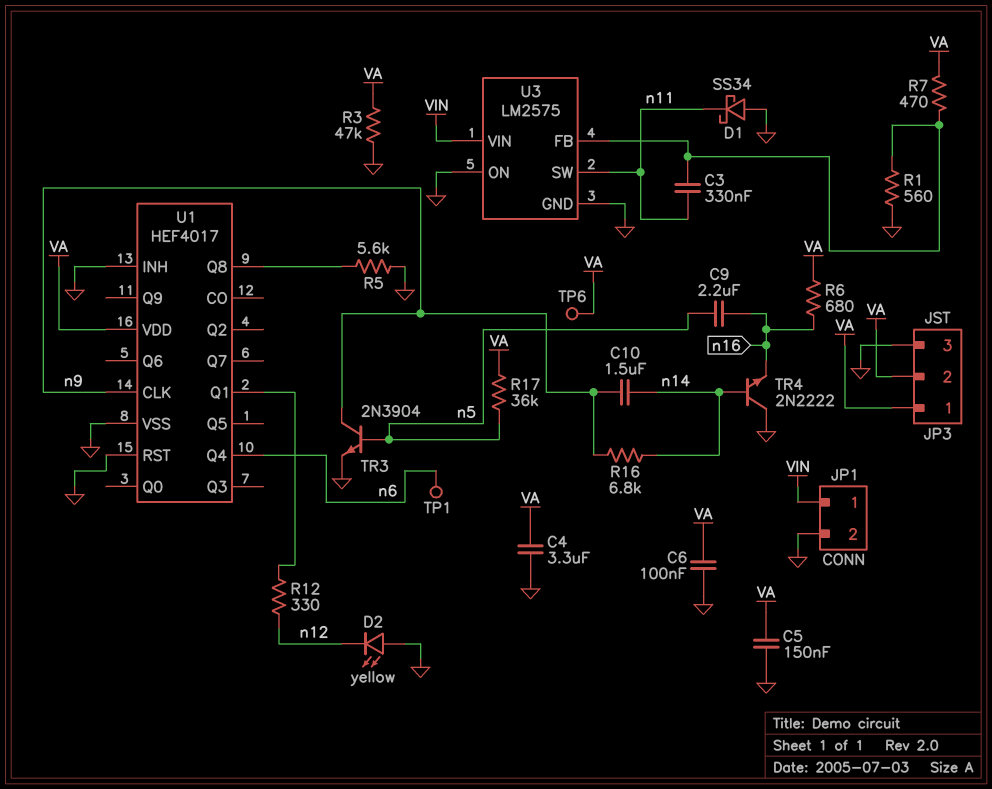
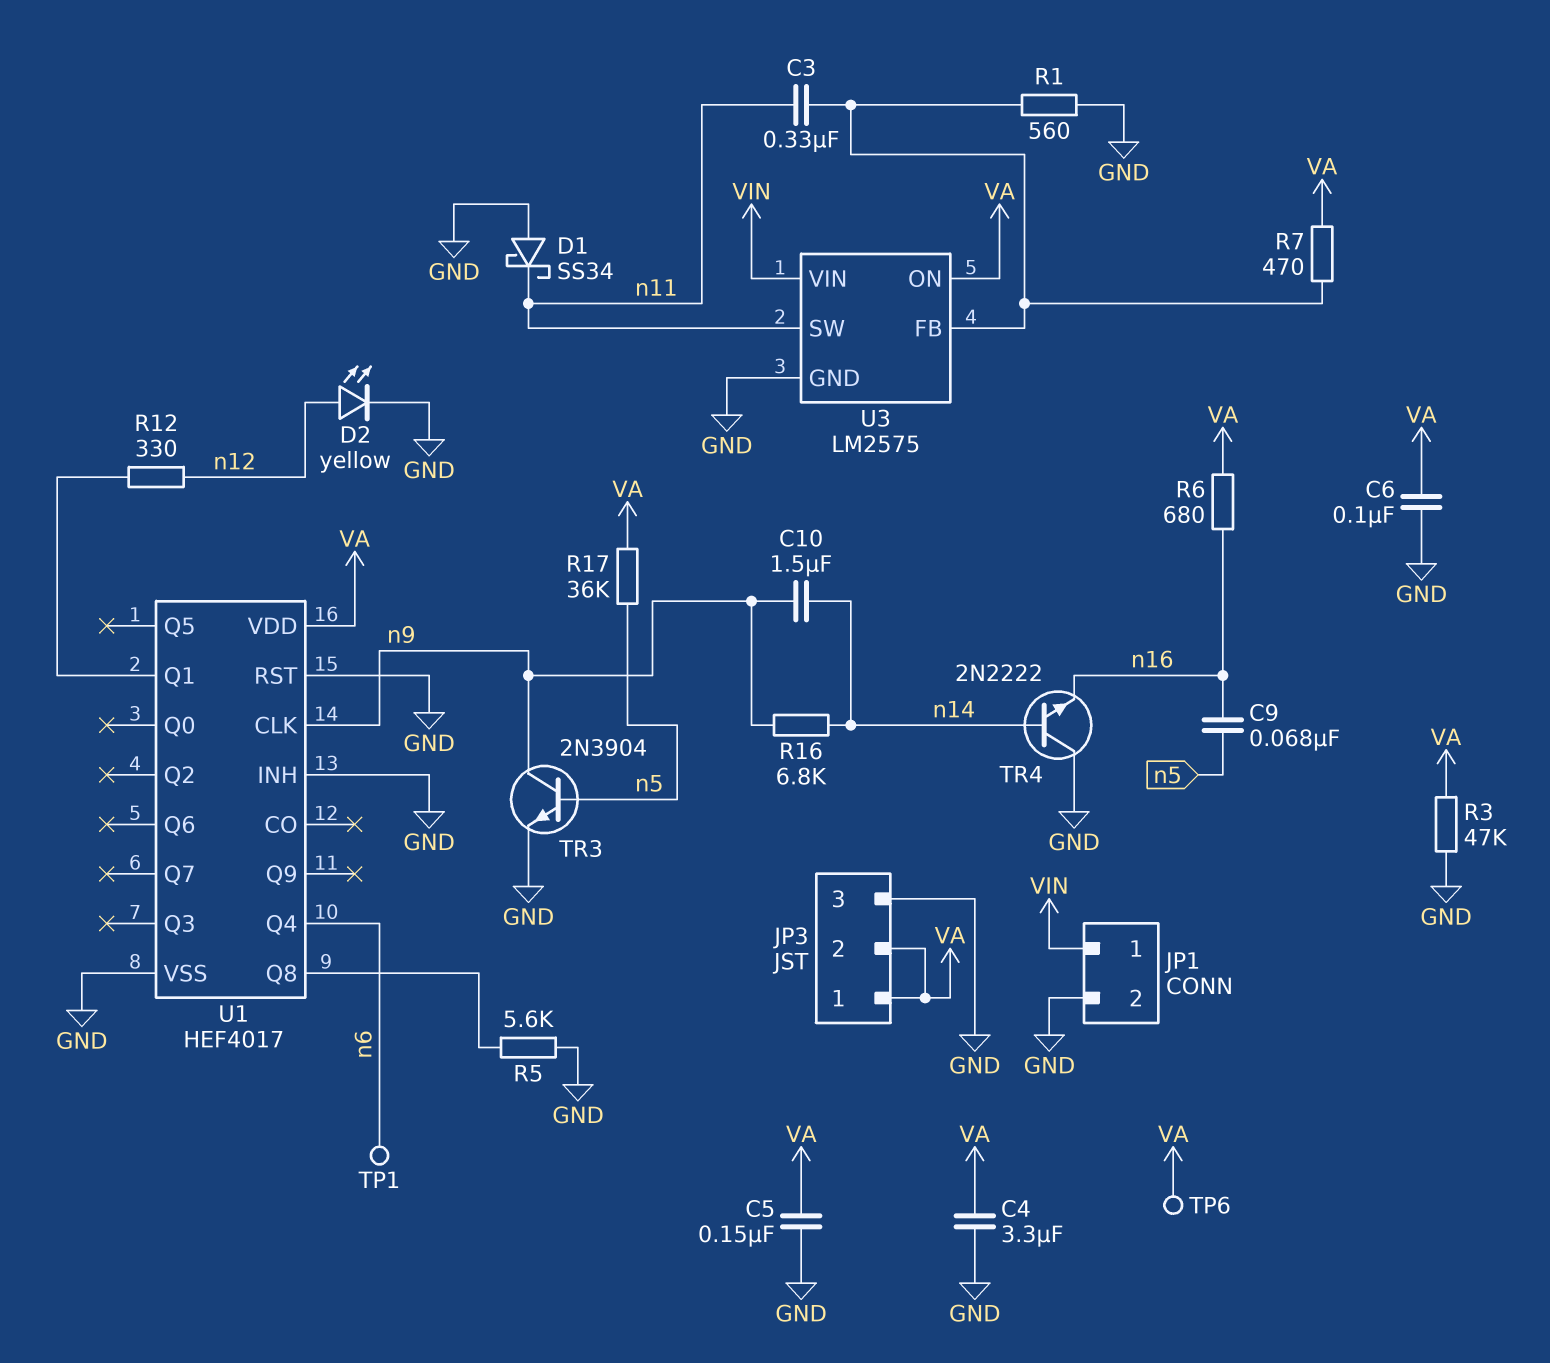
C9: 2.2uF (n5, n16) -> 68nF (n5, n16)
D2: LED yellow (A GND, K n12) -> LED yellow (A n12, K GND)
U3 pin ON: GND -> VA

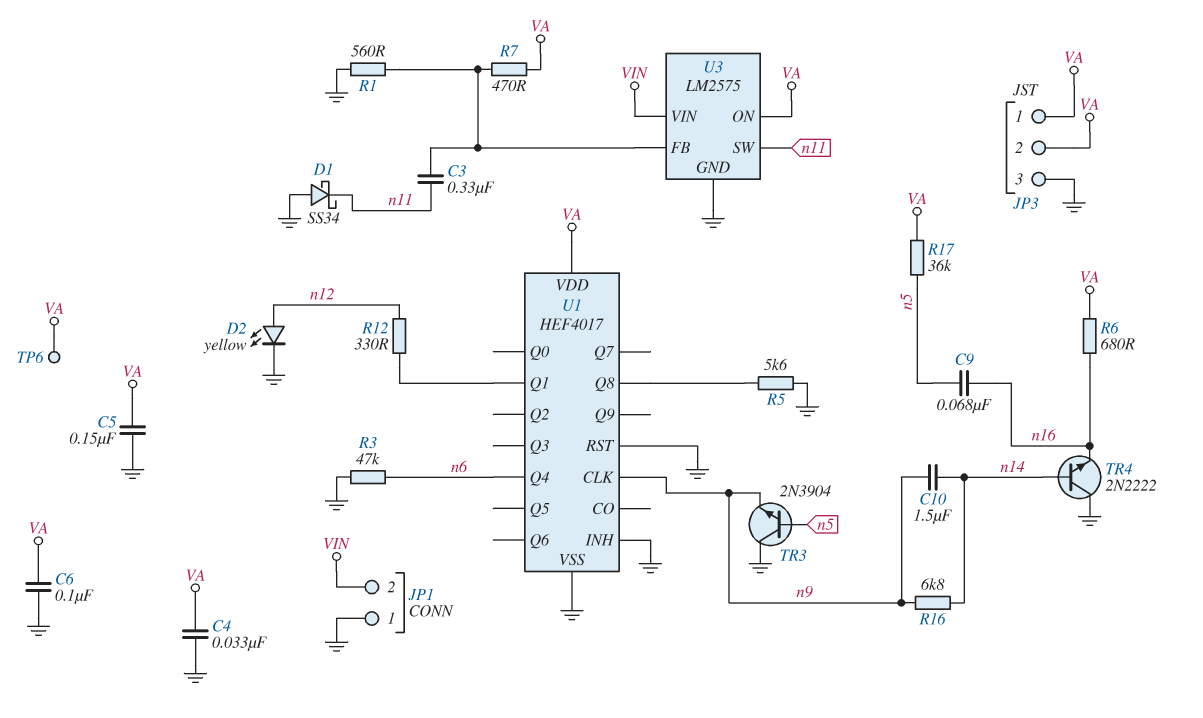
C4: 3.3uF (GND, VA) -> 33nF (GND, VA)
JP1 pin 1: VIN -> GND
JP1 pin 2: GND -> VIN
R3: 47k (GND, VA) -> 47k (GND, n6)
TP1: test point (n6) -> none
TR3: NPN 2N3904 (B n5, C n9, E GND) -> NPN 2N3904 (B n5, C GND, E n9)

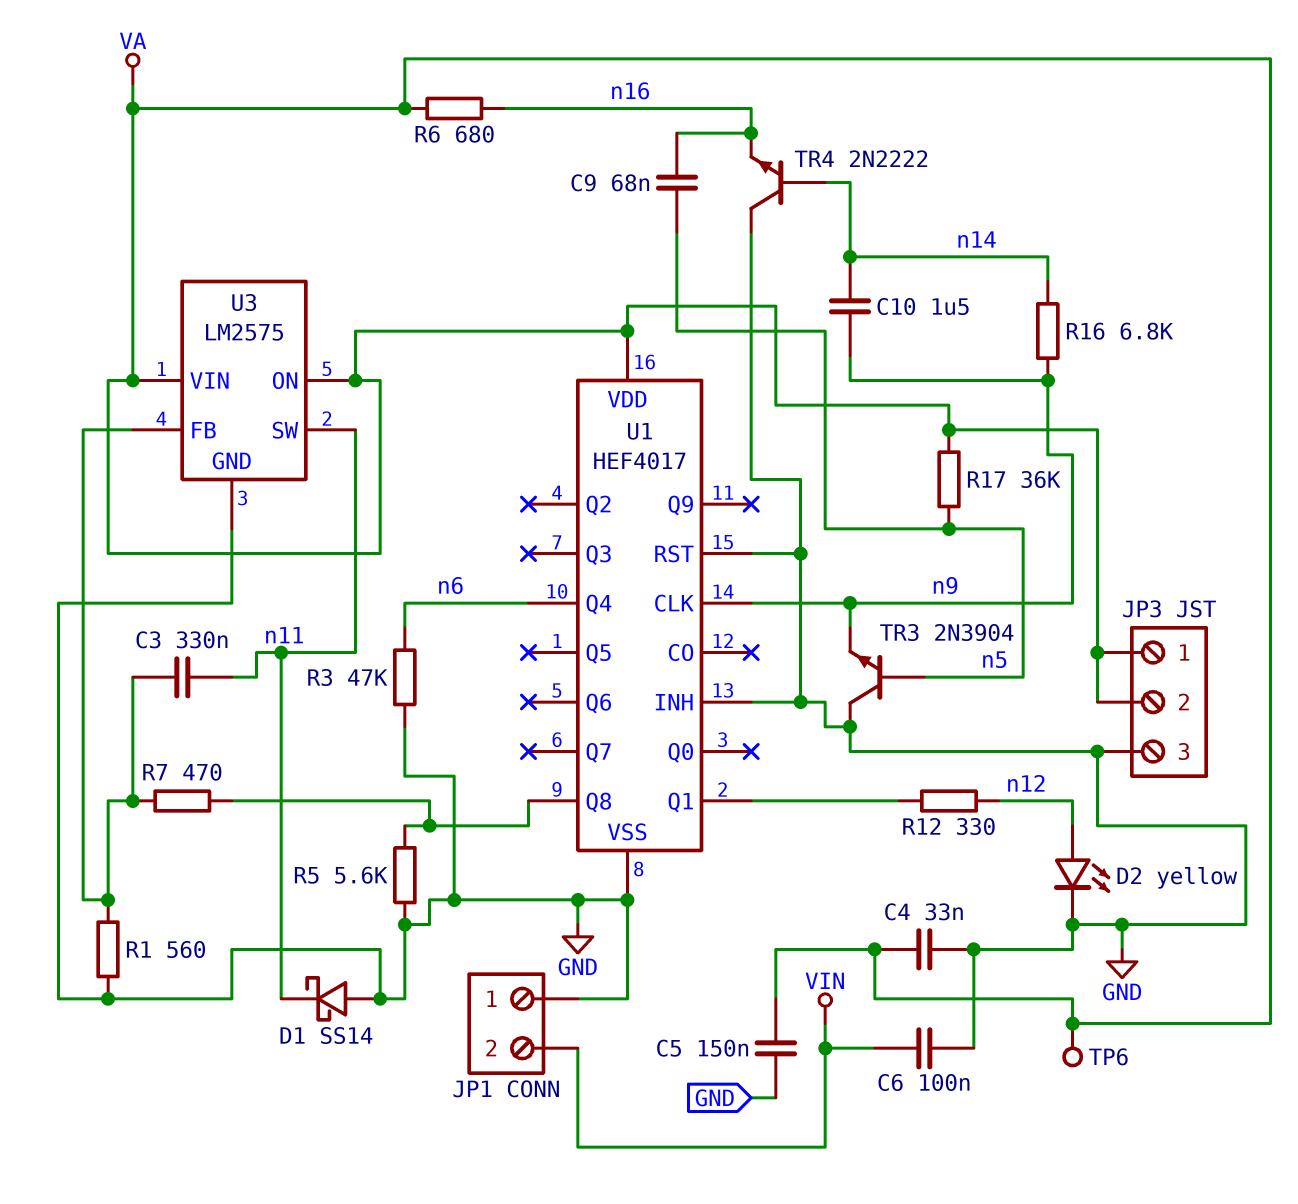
C6: 100nF (GND, VA) -> 100nF (GND, VIN)
D1: schottky SS34 (A GND, K n11) -> schottky SS14 (A GND, K n11)
R7: 470 (U3/FB, VA) -> 470 (U1/Q8, U3/FB)
U3 pin VIN: VIN -> VA

